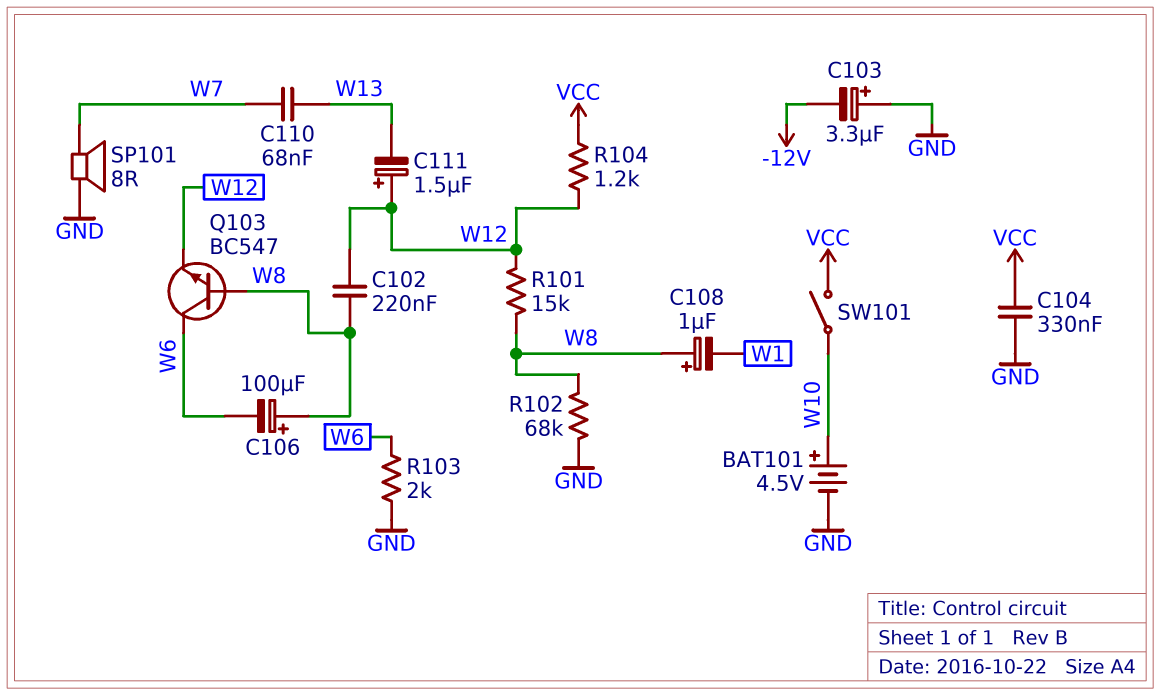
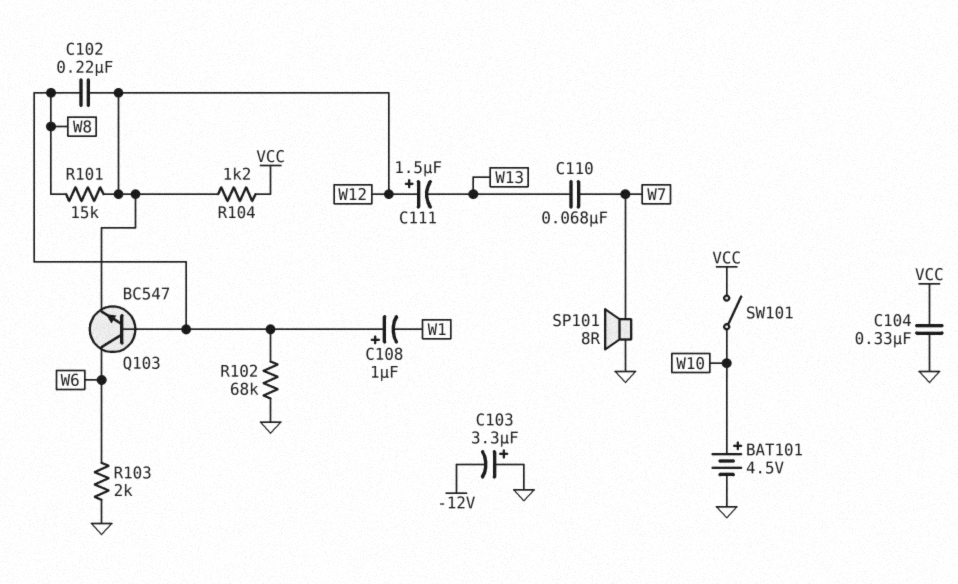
C106: 100uF (plus W8, minus W6) -> none

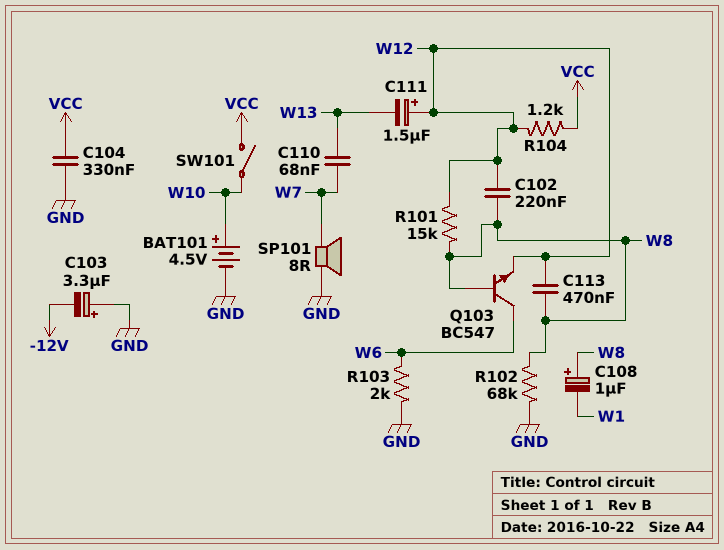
C113: none -> 470nF (W8, W12)

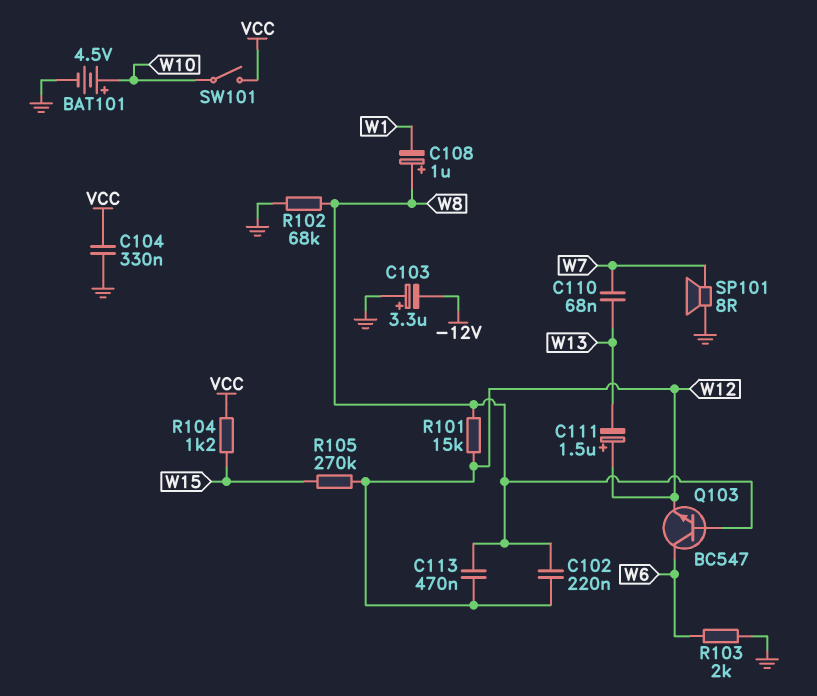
R104: 1.2k (VCC, W12) -> 1.2k (VCC, W15)
R105: none -> 270k (W12, W15)

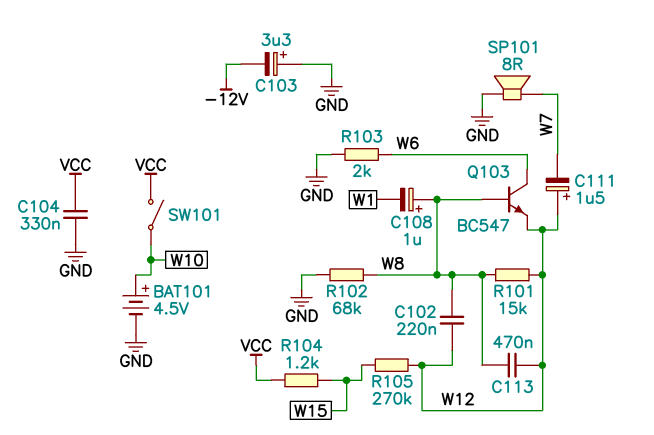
C110: 68nF (W7, W13) -> none
C111: 1.5uF (plus W12, minus W13) -> 1.5uF (plus W12, minus W7)

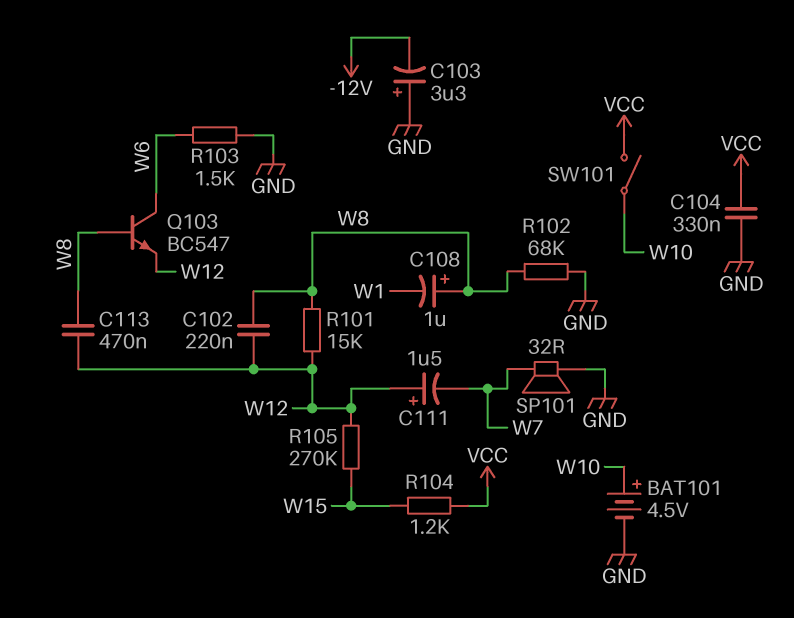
R103: 2k (GND, W6) -> 1.5k (GND, W6)
SP101: speaker 8R (GND, W7) -> speaker 32R (GND, W7)

